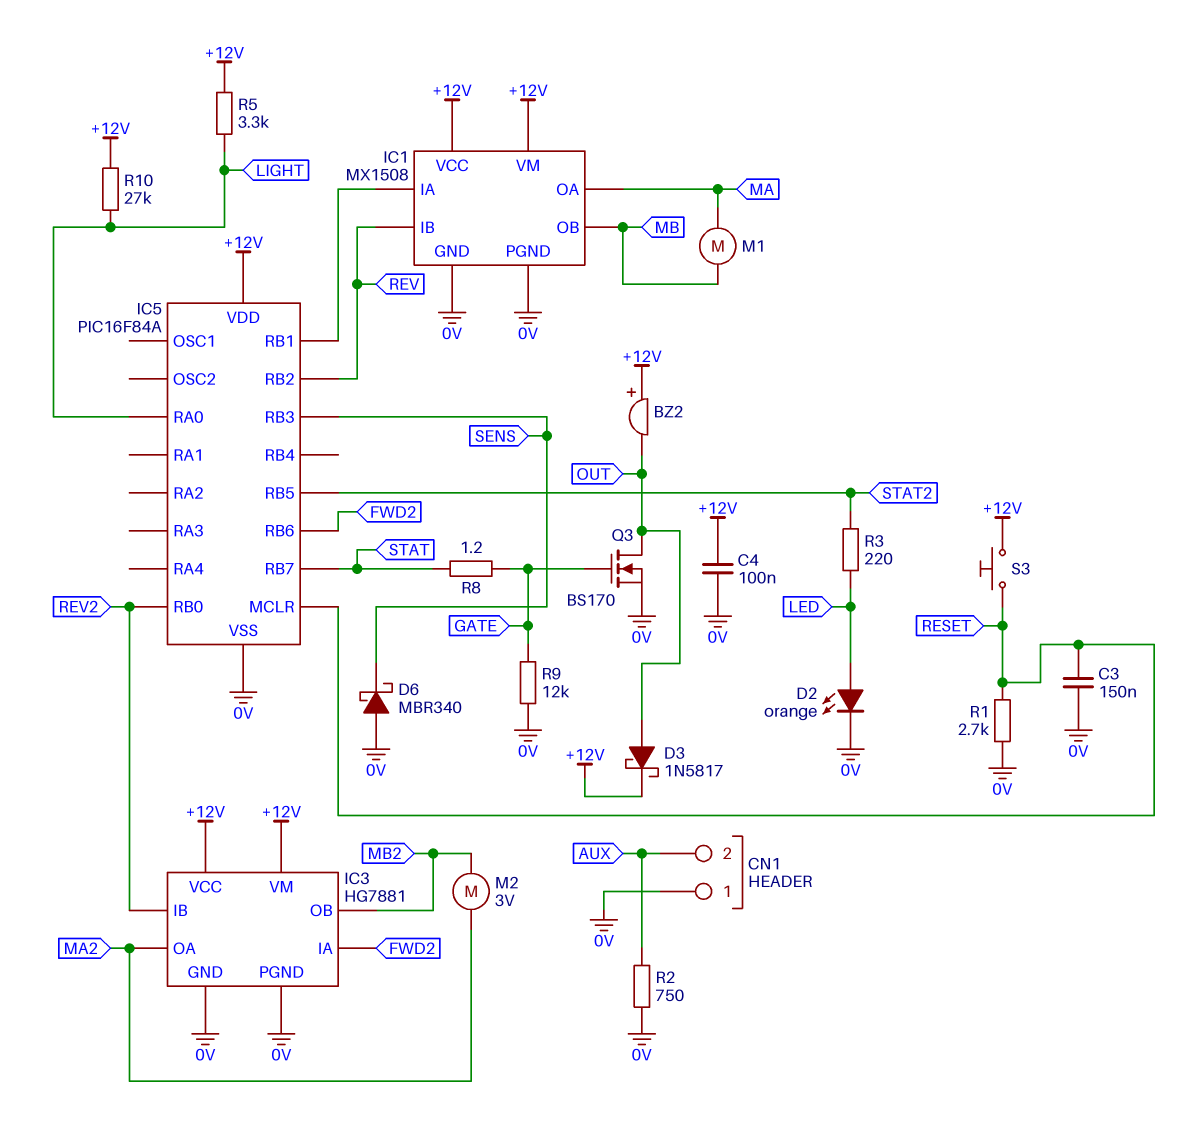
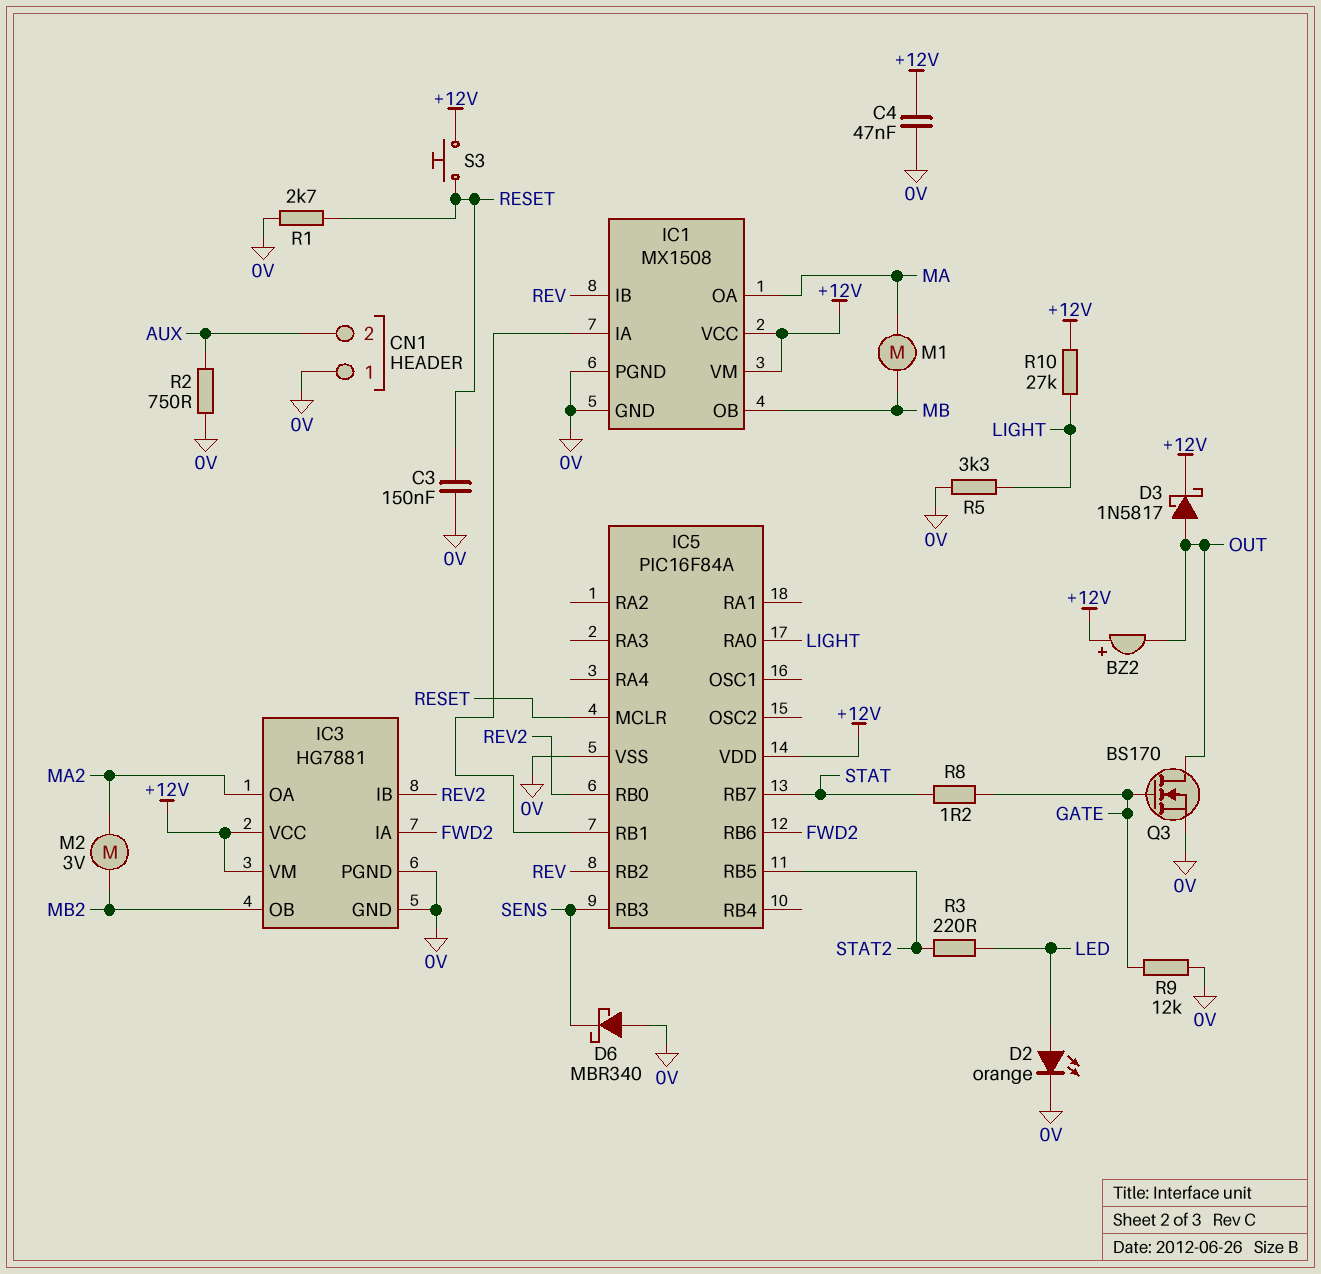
C4: 100nF (+12V, 0V) -> 47nF (+12V, 0V)
R5: 3.3k (+12V, LIGHT) -> 3.3k (0V, LIGHT)

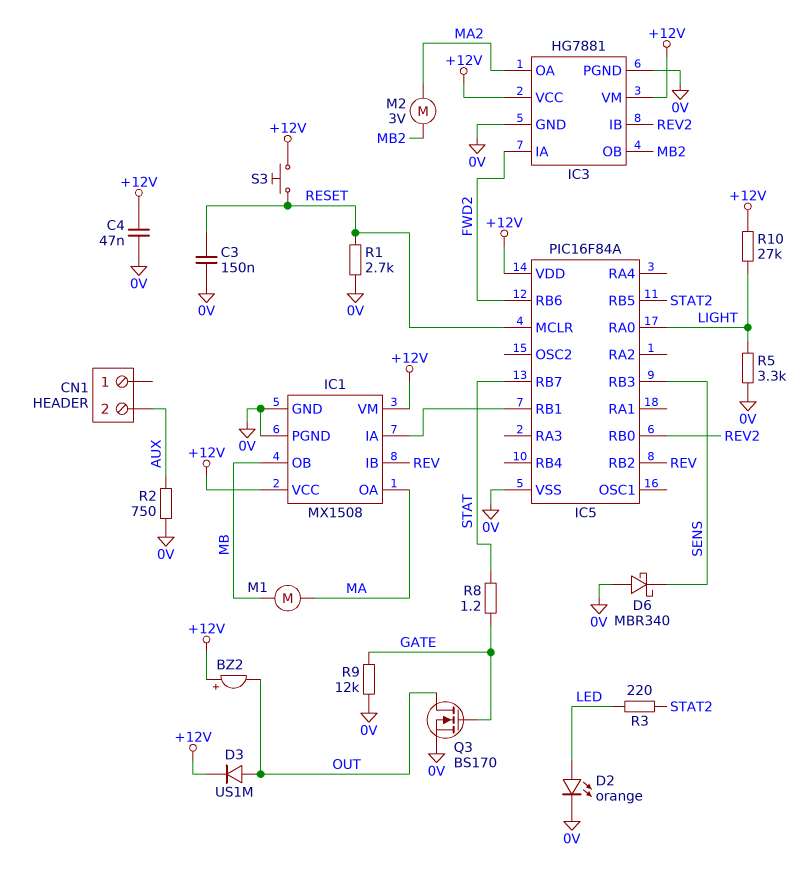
CN1 pin 1: 0V -> none
D3: schottky 1N5817 (A OUT, K +12V) -> diode US1M (A OUT, K +12V)

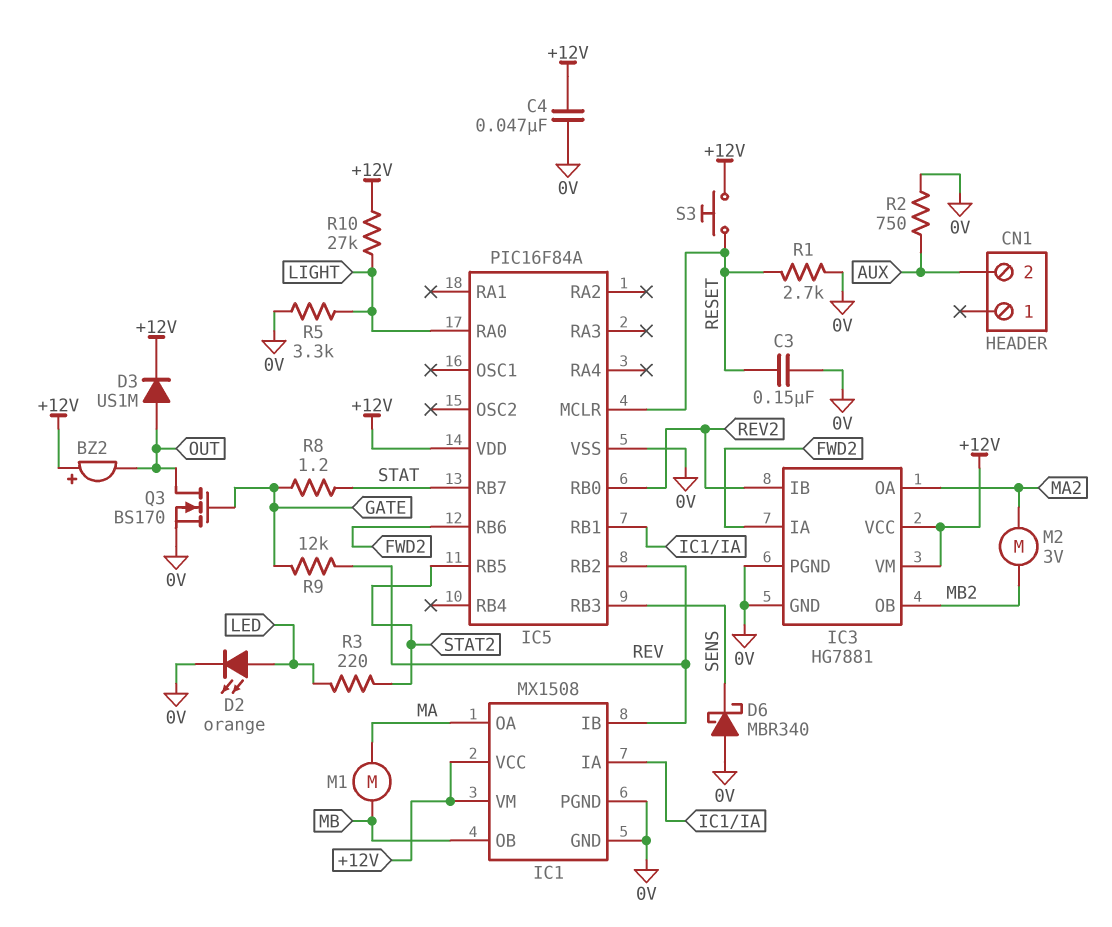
R9: 12k (0V, GATE) -> 12k (GATE, REV)

